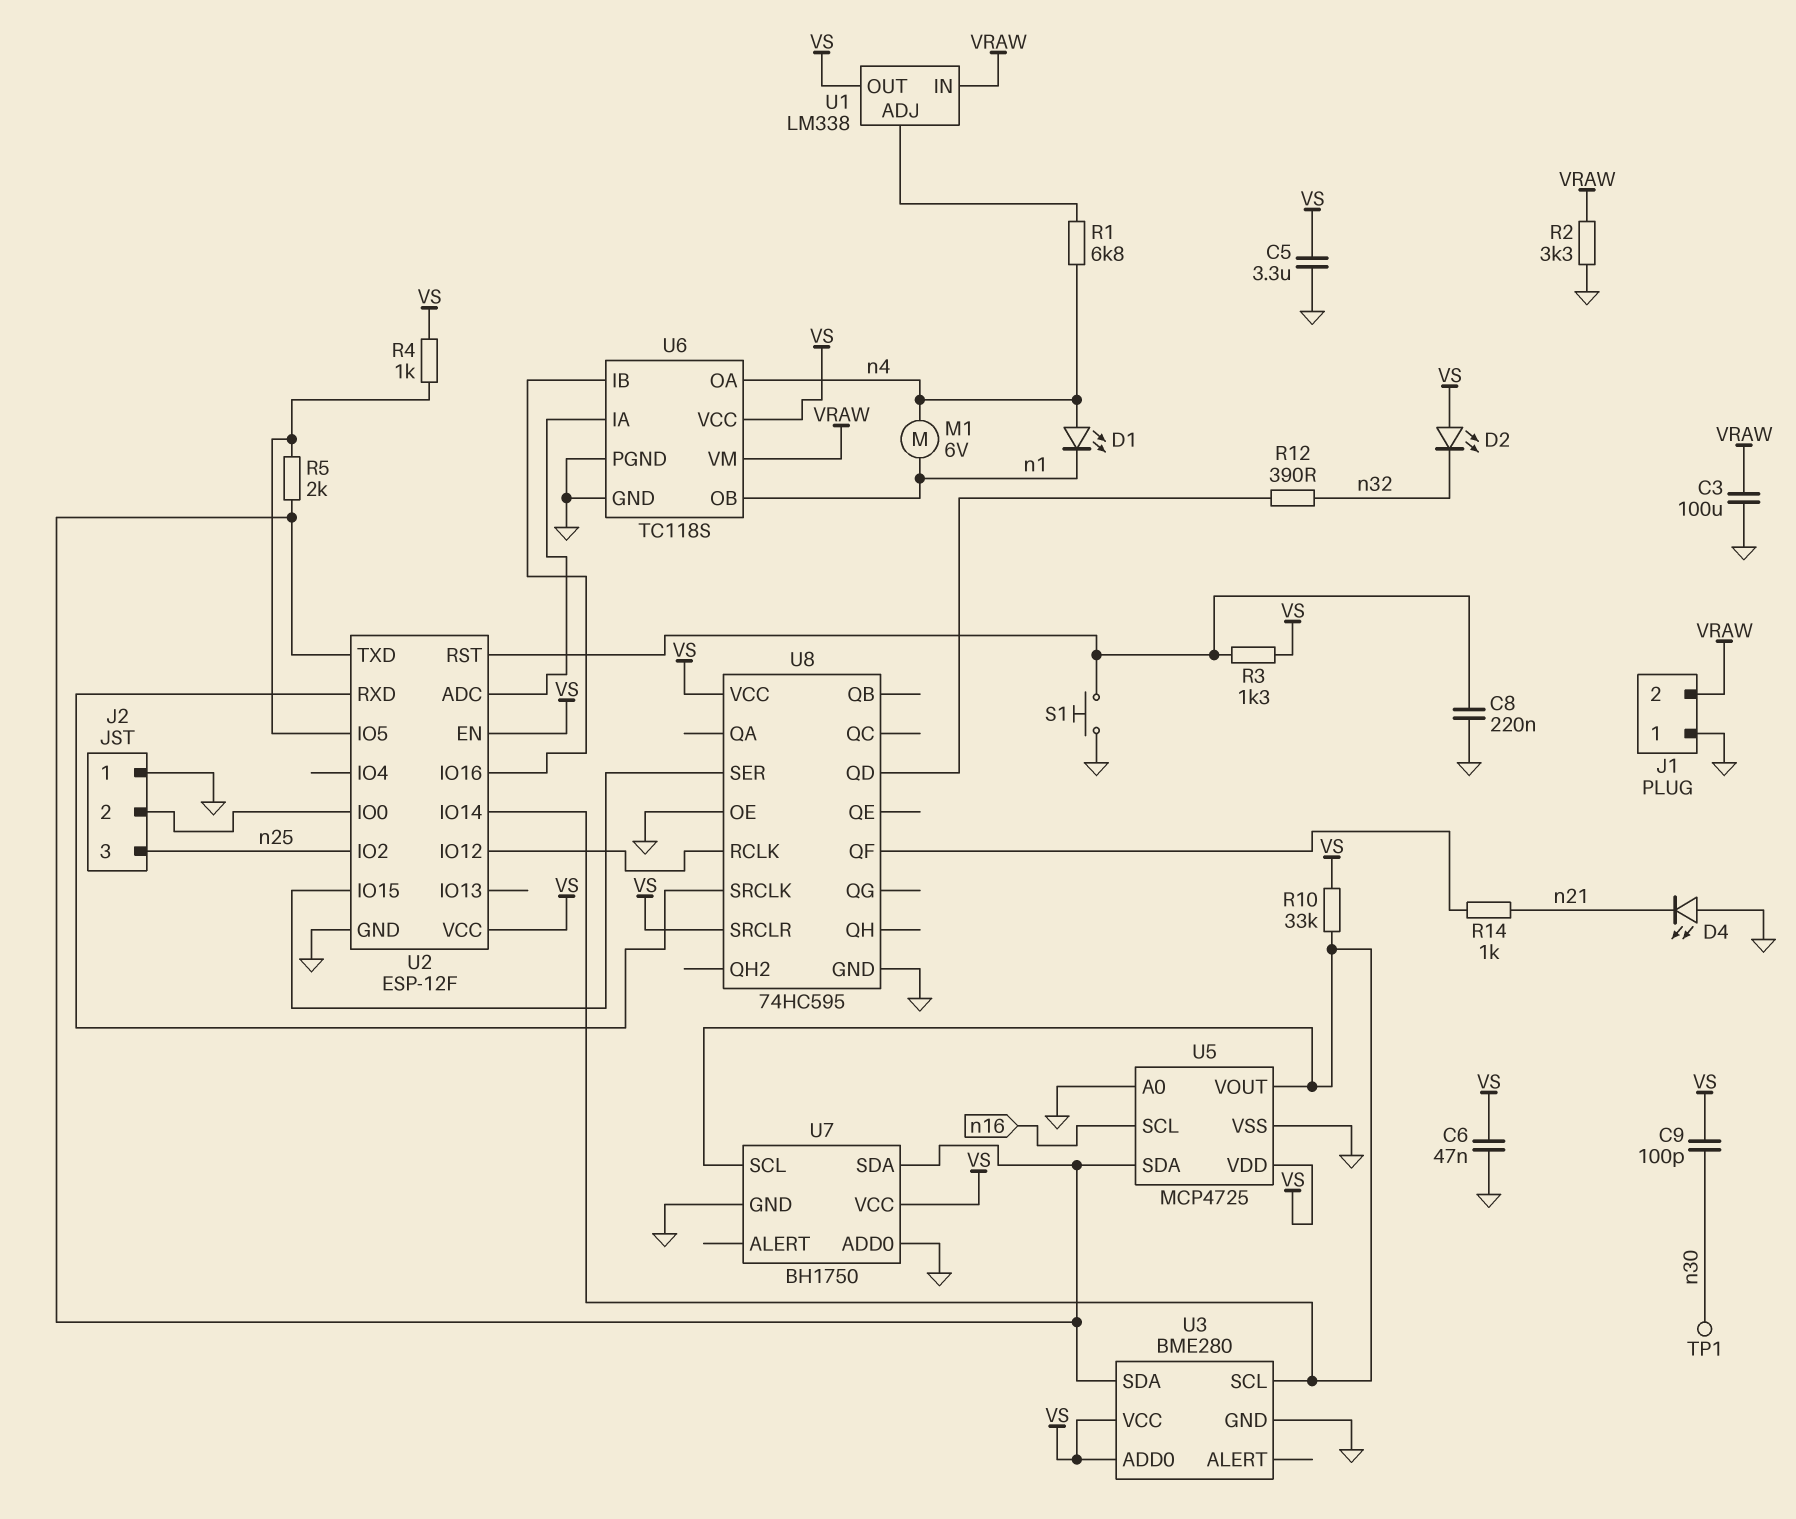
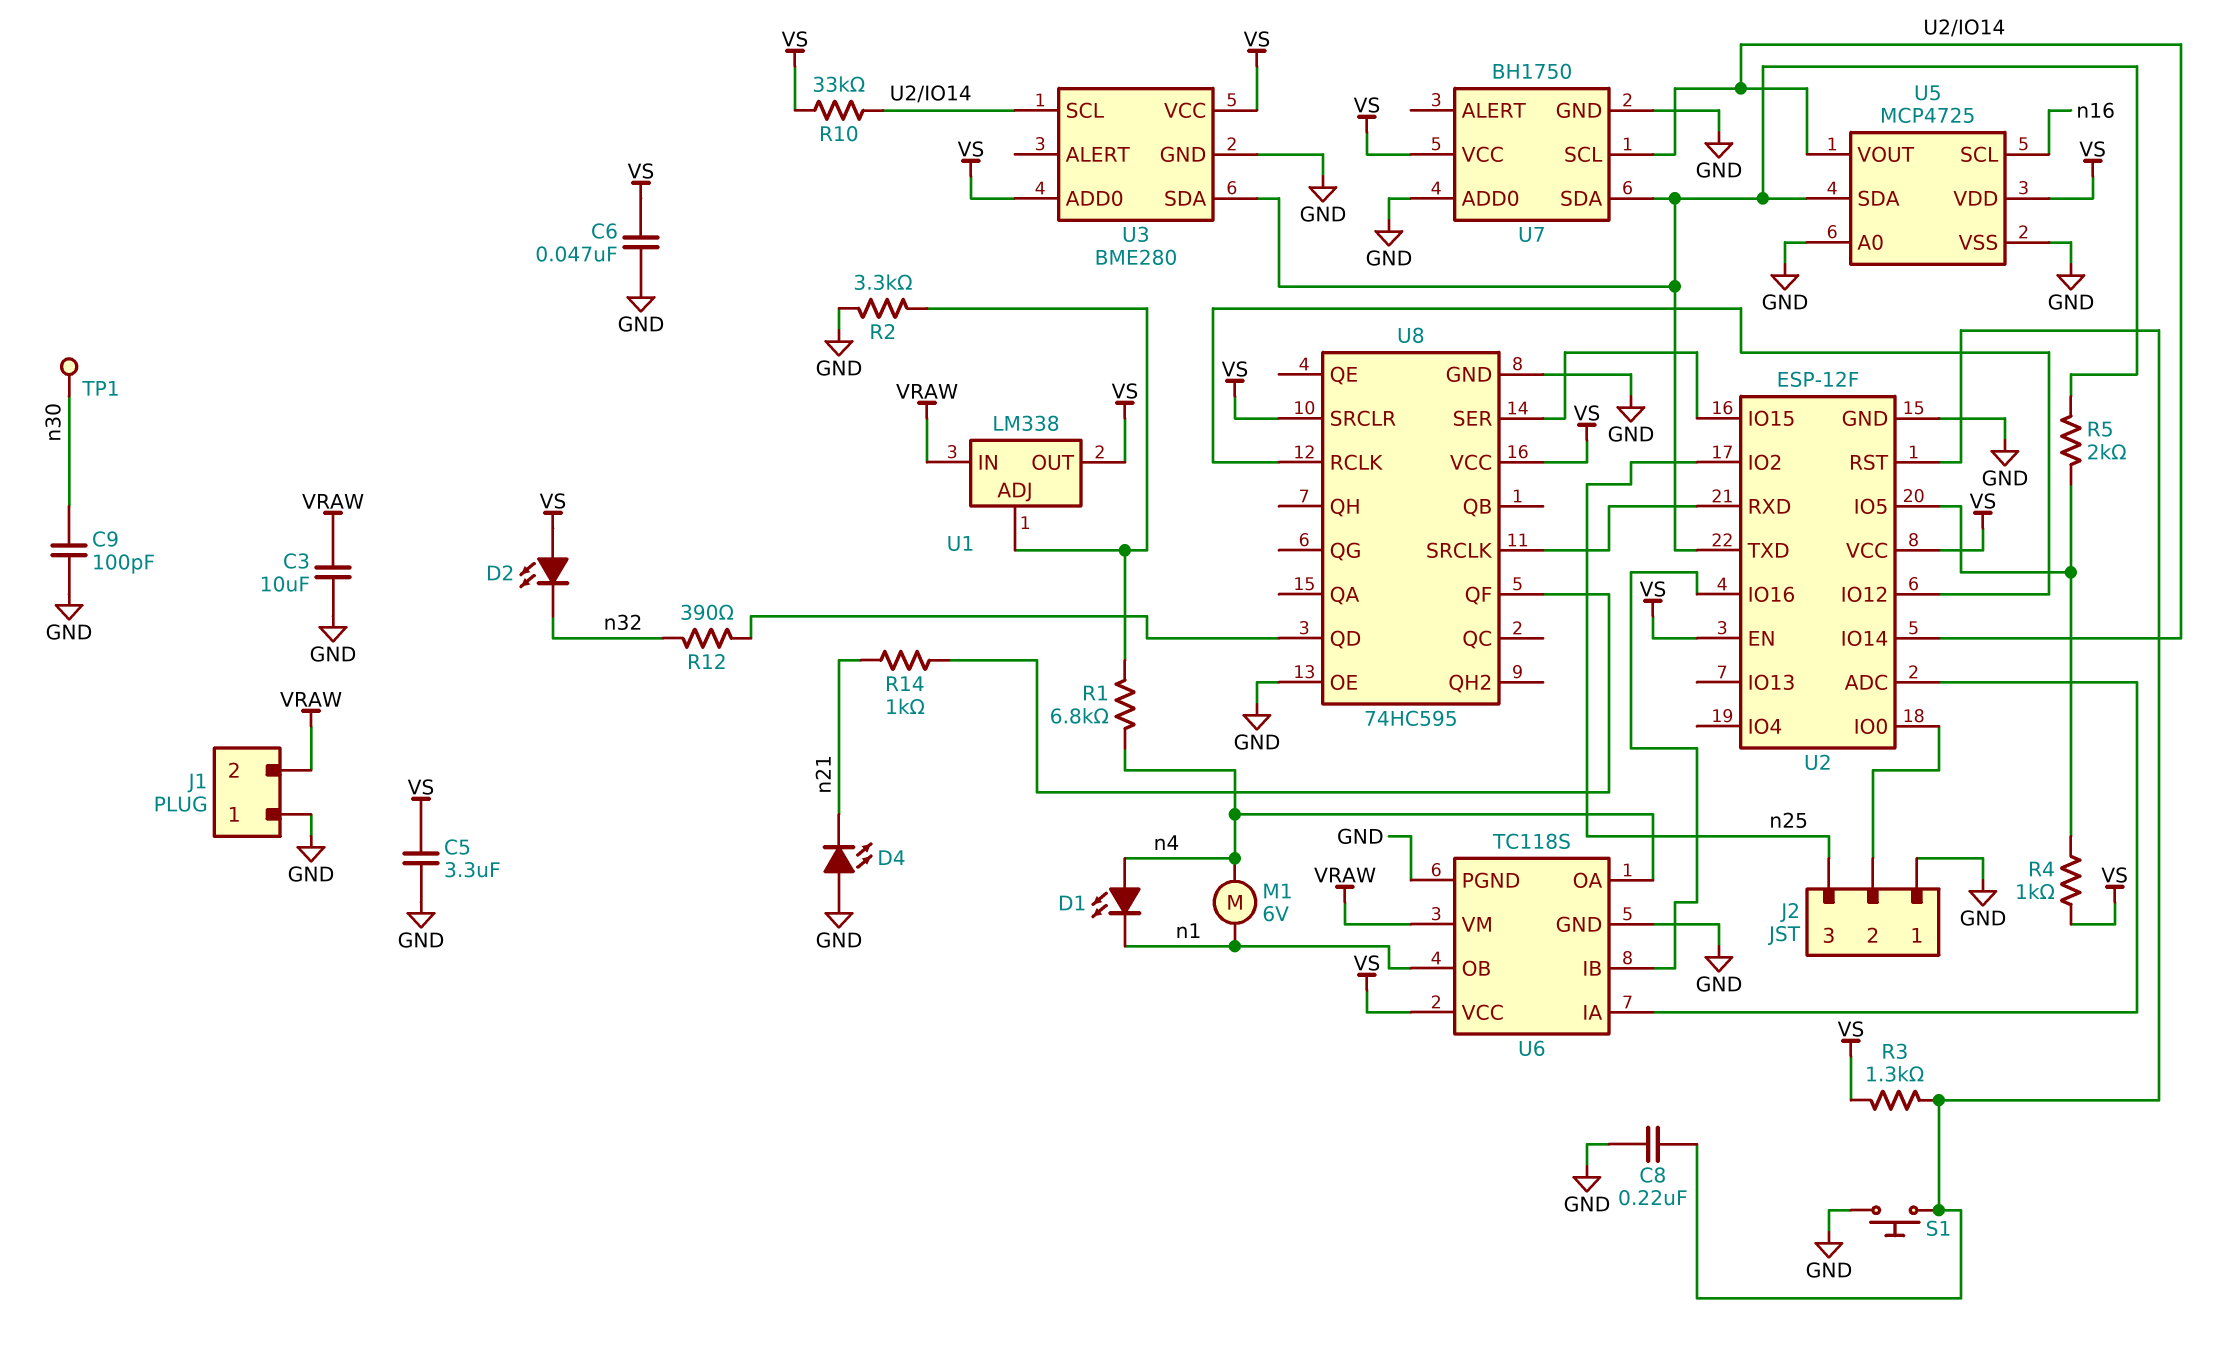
C3: 100uF (GND, VRAW) -> 10uF (GND, VRAW)
C9: 100pF (VS, n30) -> 100pF (GND, n30)
R2: 3.3k (GND, VRAW) -> 3.3k (GND, U1/ADJ)

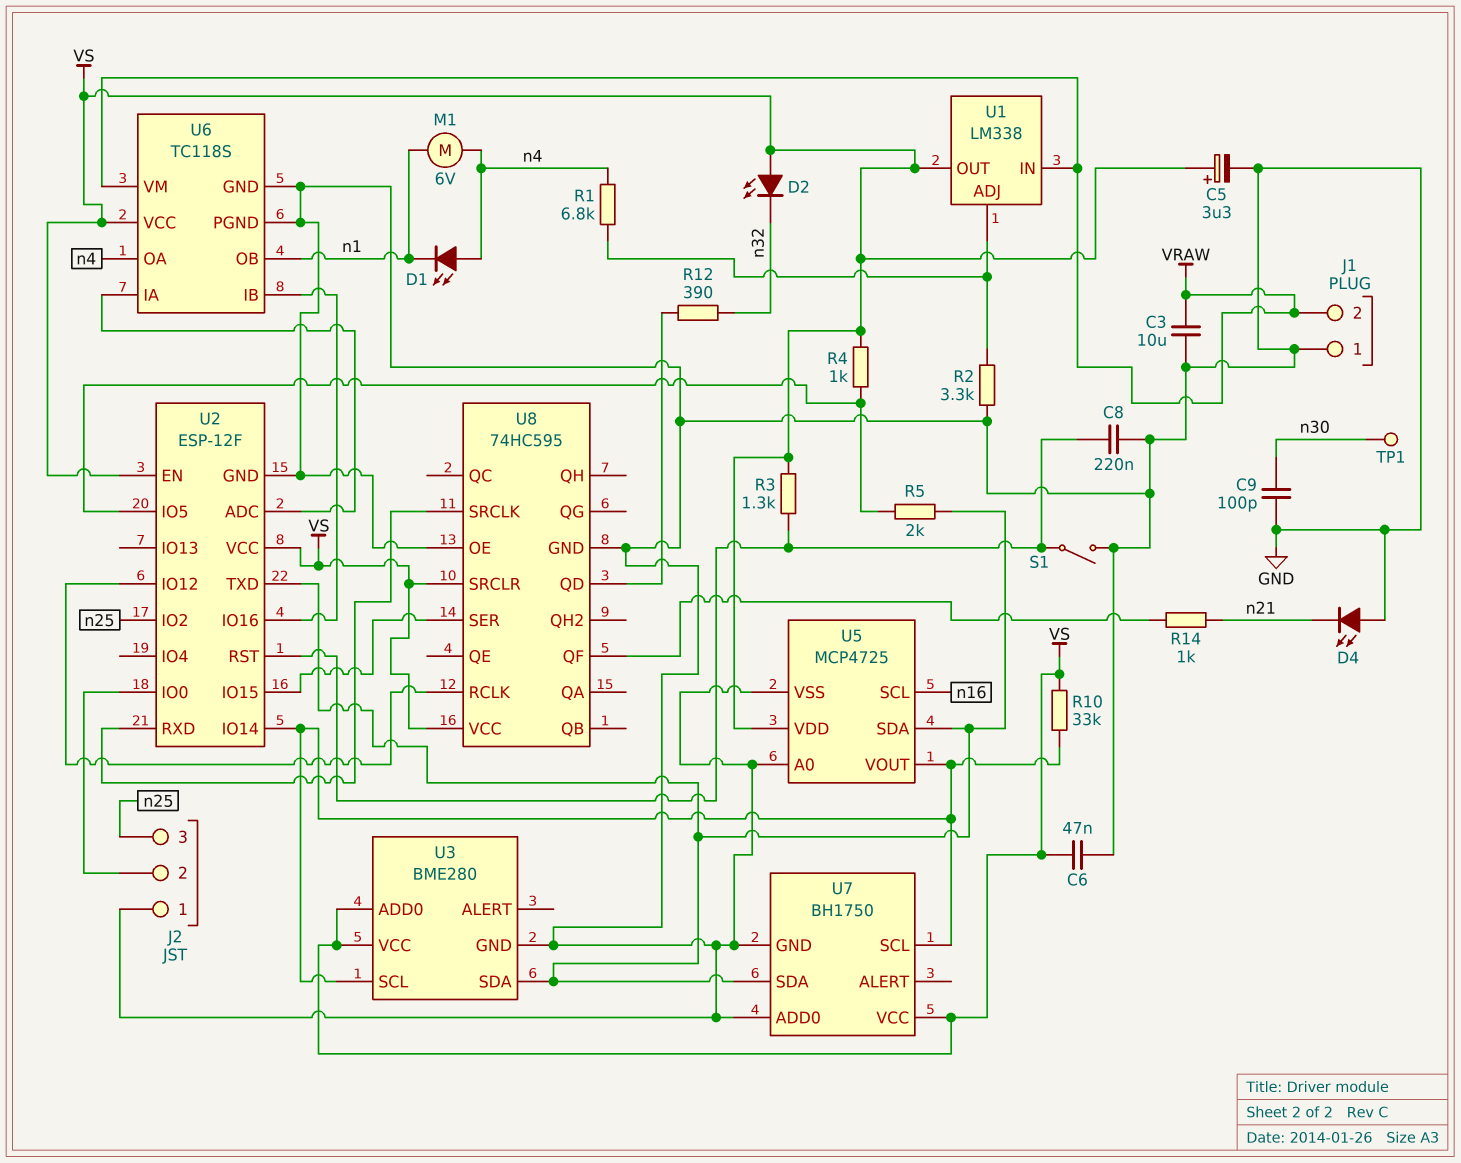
C5: 3.3uF (GND, VS) -> 3.3uF (plus VS, minus GND)
S1: button (GND, U2/RST) -> switch (GND, U2/RST)

